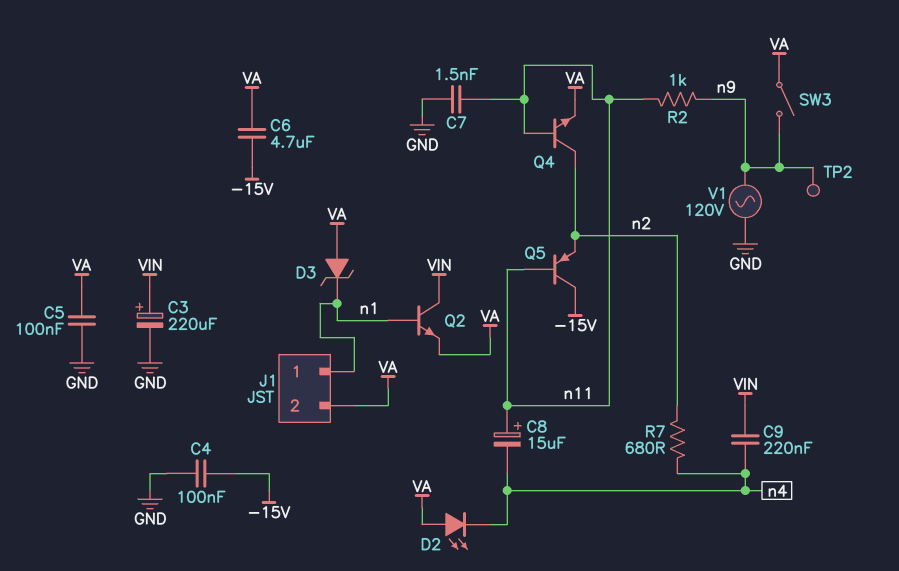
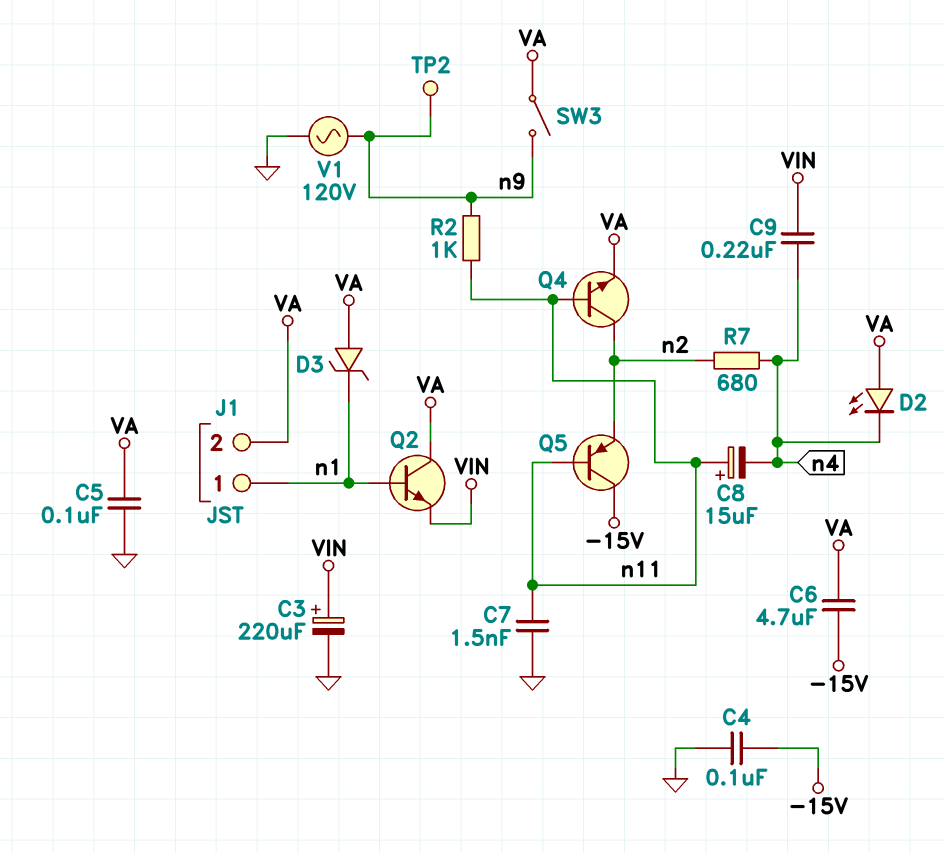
Q2: NPN (B n1, C VIN, E VA) -> NPN (B n1, C VA, E VIN)

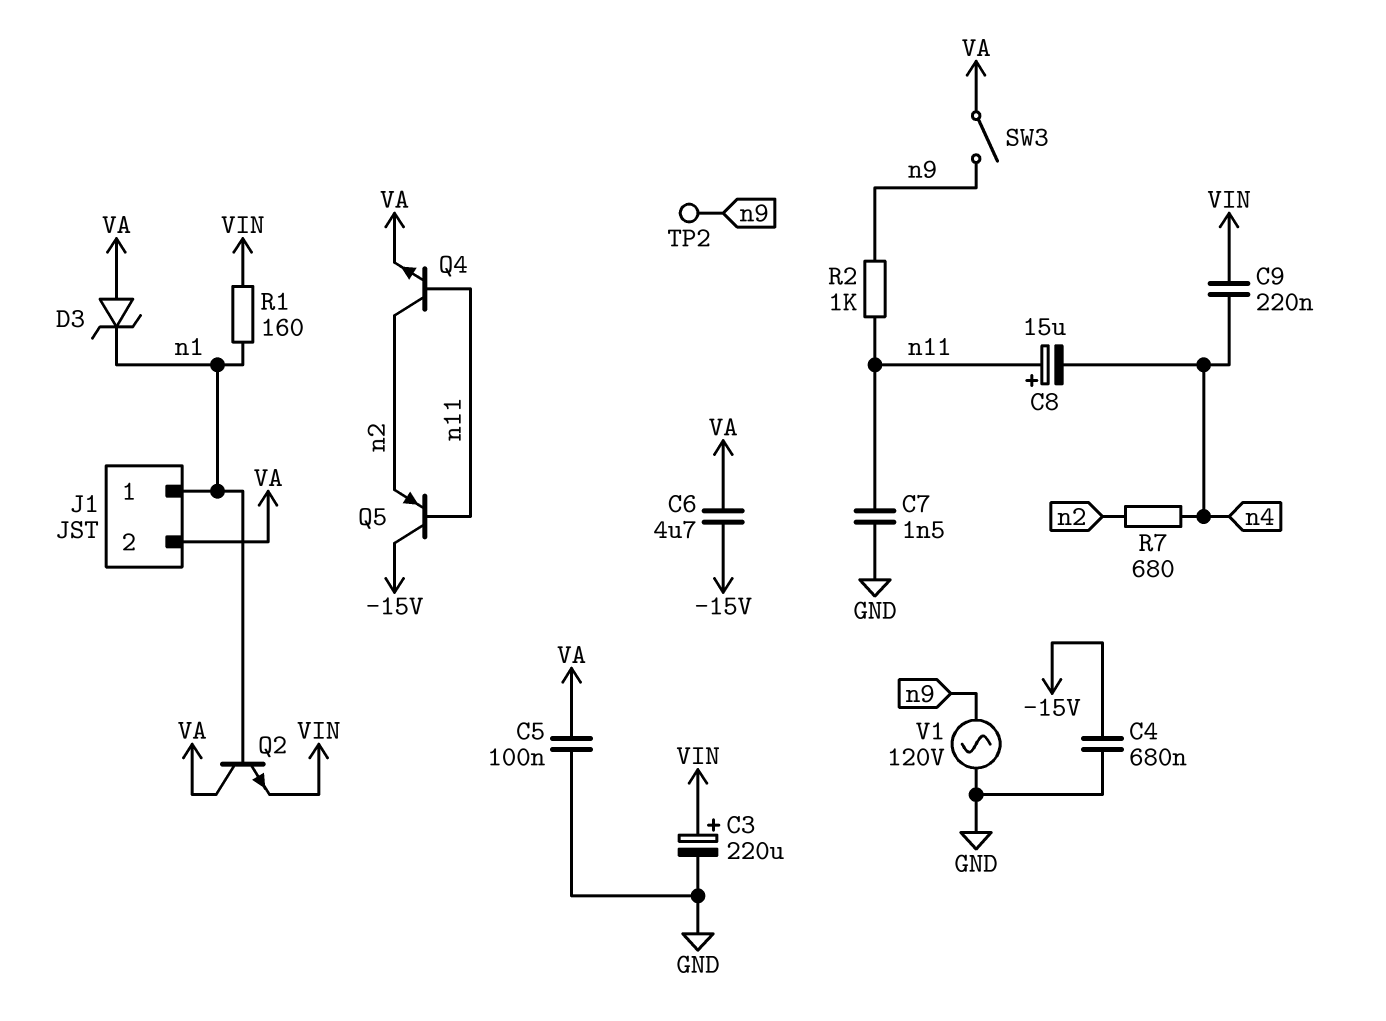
C4: 100nF (-15V, GND) -> 680nF (-15V, GND)
D2: LED (A VA, K n4) -> none
R1: none -> 160 (VIN, n1)

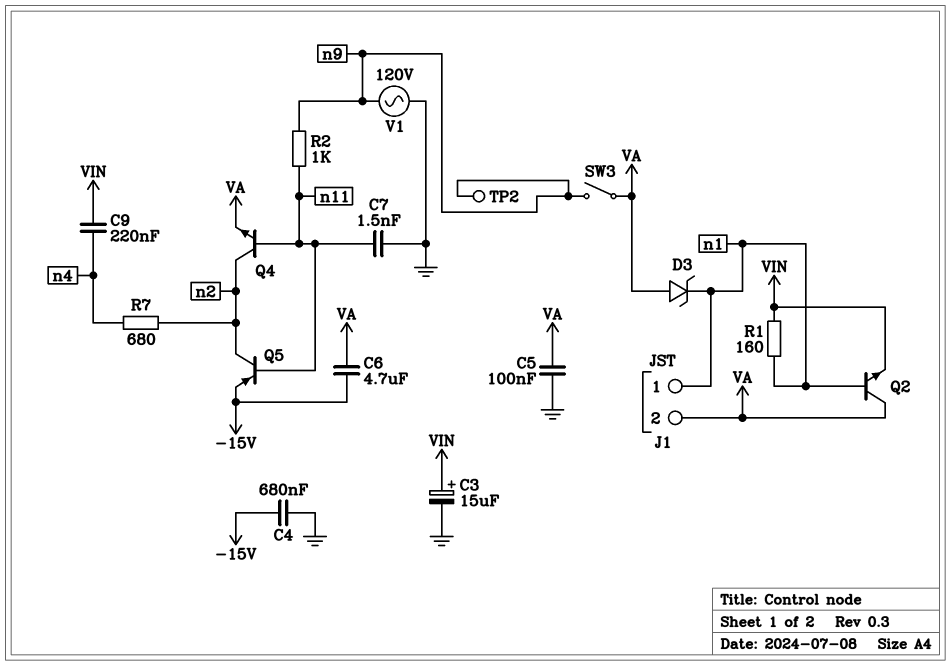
C3: 220uF (plus VIN, minus GND) -> 15uF (plus VIN, minus GND)
C8: 15uF (plus n11, minus n4) -> none
Q5: PNP (B n11, C -15V, E n2) -> PNP (B n11, C n2, E -15V)

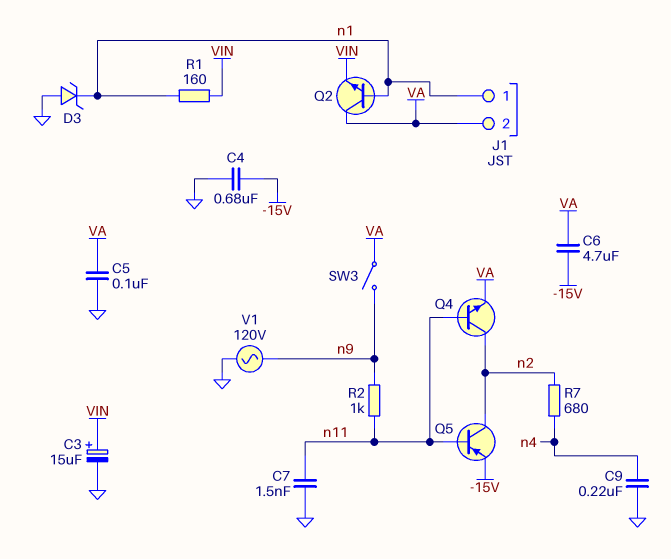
C9: 220nF (VIN, n4) -> 220nF (GND, n4)
D3: zener (A VA, K n1) -> zener (A GND, K n1)
TP2: test point (n9) -> none

